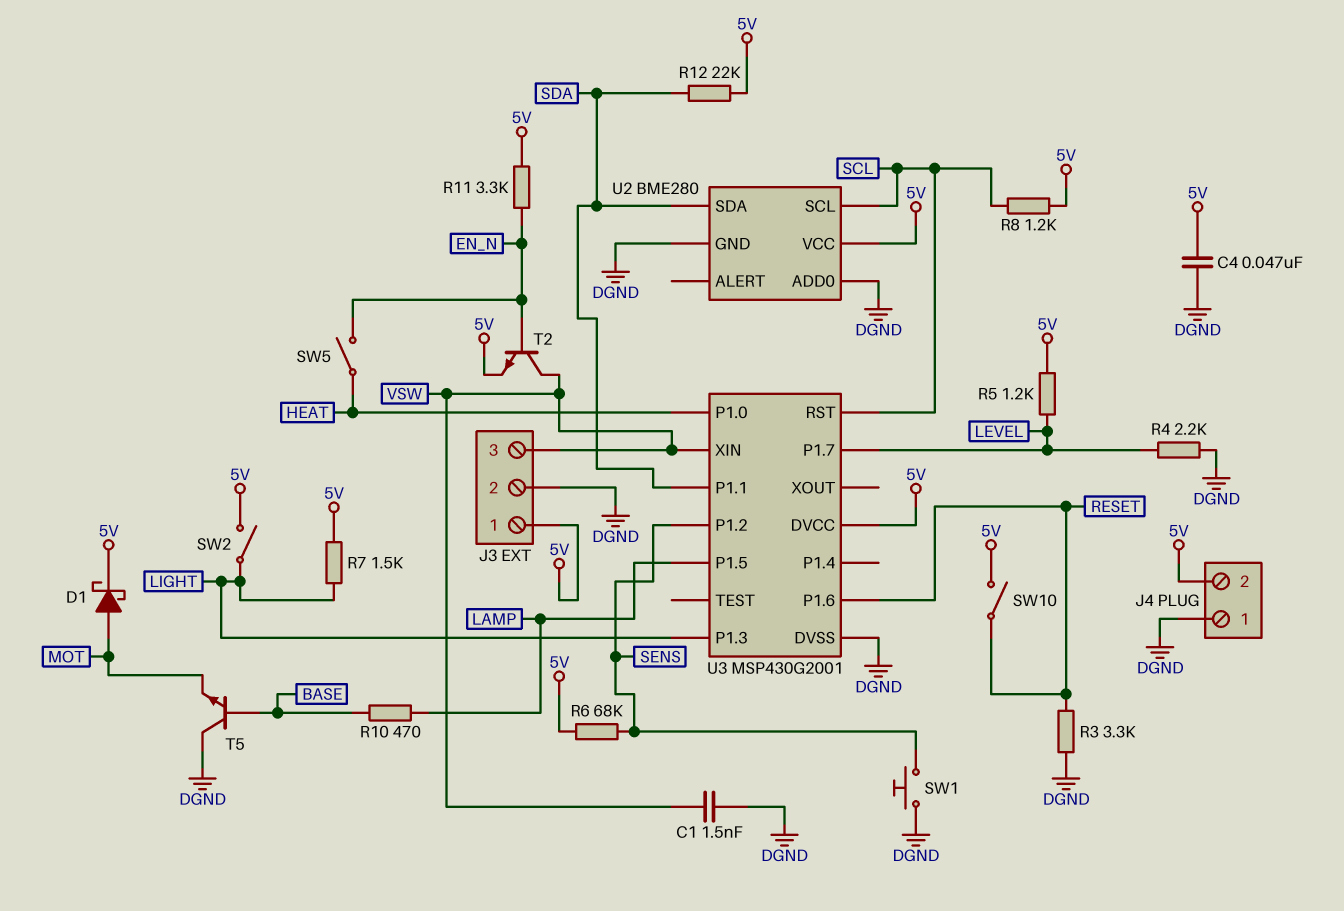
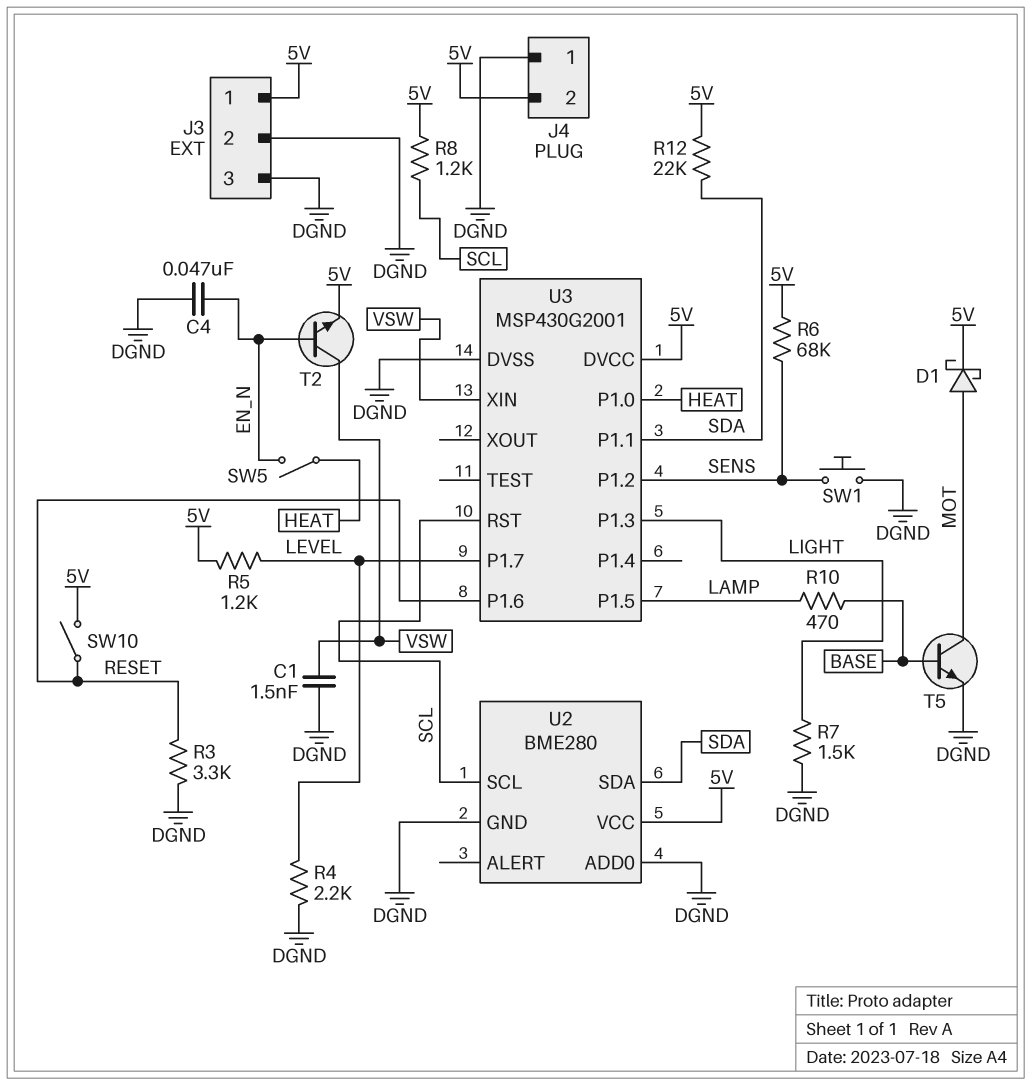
C4: 47nF (5V, DGND) -> 47nF (DGND, EN_N)
J3 pin 3: VSW -> DGND
R7: 1.5k (5V, LIGHT) -> 1.5k (DGND, LIGHT)
R11: 3.3k (5V, EN_N) -> none
SW2: switch (5V, LIGHT) -> none
T5: NPN (B BASE, C DGND, E MOT) -> NPN (B BASE, C MOT, E DGND)

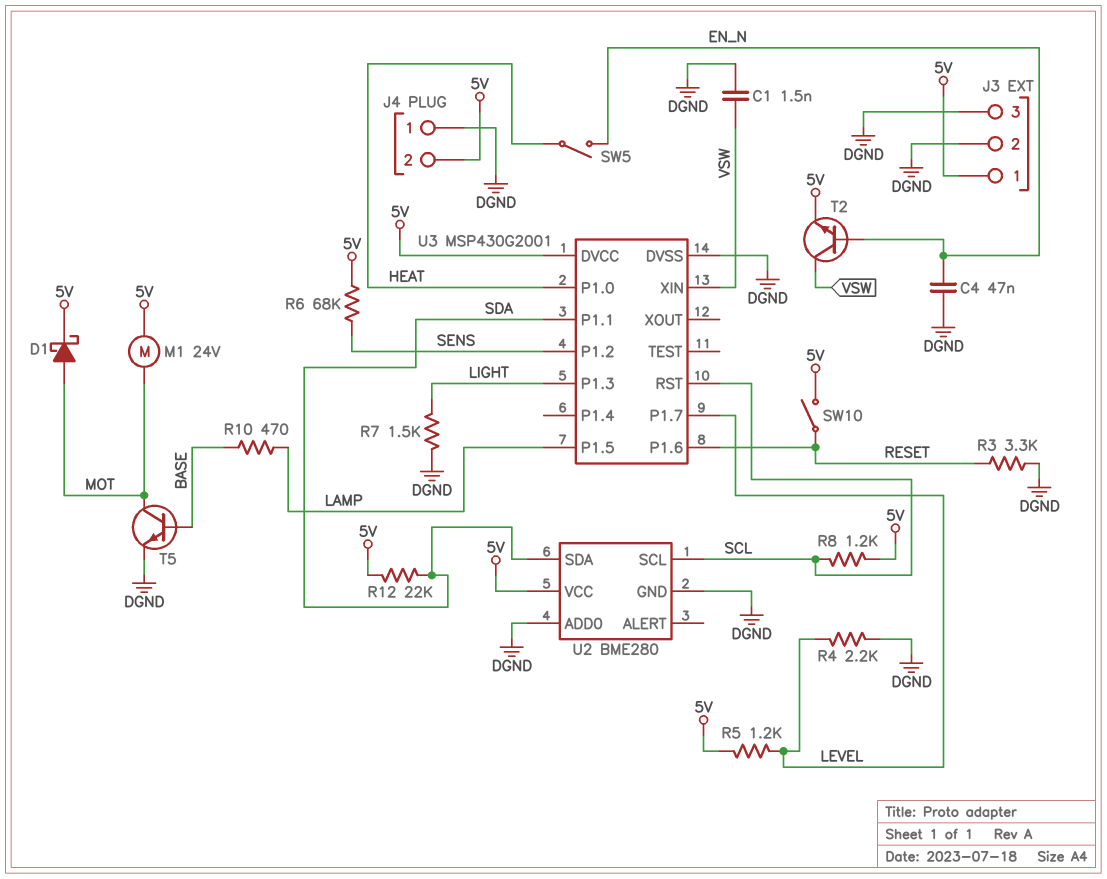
M1: none -> motor 24V (5V, MOT)
SW1: button (DGND, SENS) -> none

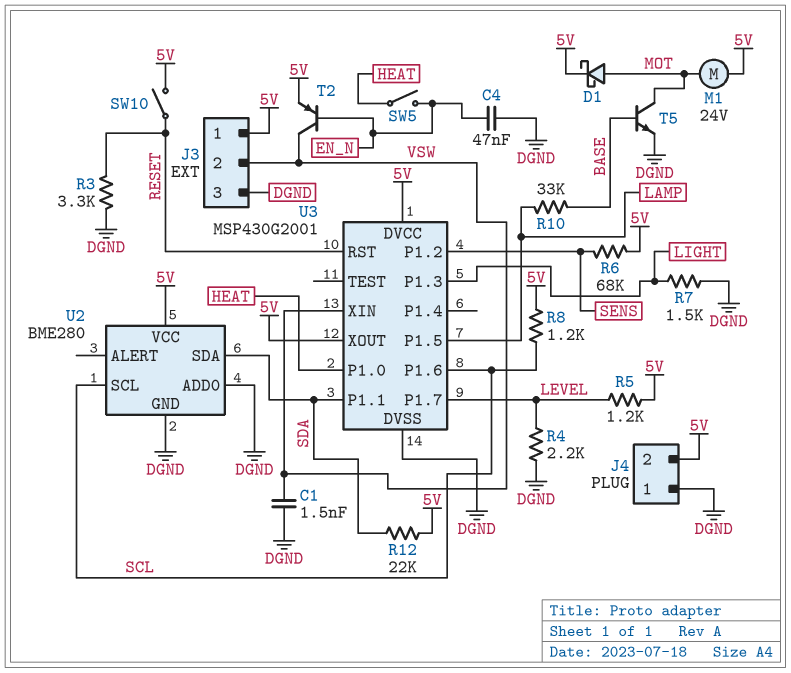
J3 pin 2: DGND -> VSW
R10: 470 (BASE, LAMP) -> 33k (BASE, LAMP)
T2: NPN (B EN_N, C VSW, E 5V) -> PNP (B EN_N, C VSW, E 5V)
U3 pin P1.6: RESET -> SCL
U3 pin RST: SCL -> RESET
U3 pin XOUT: none -> 5V

